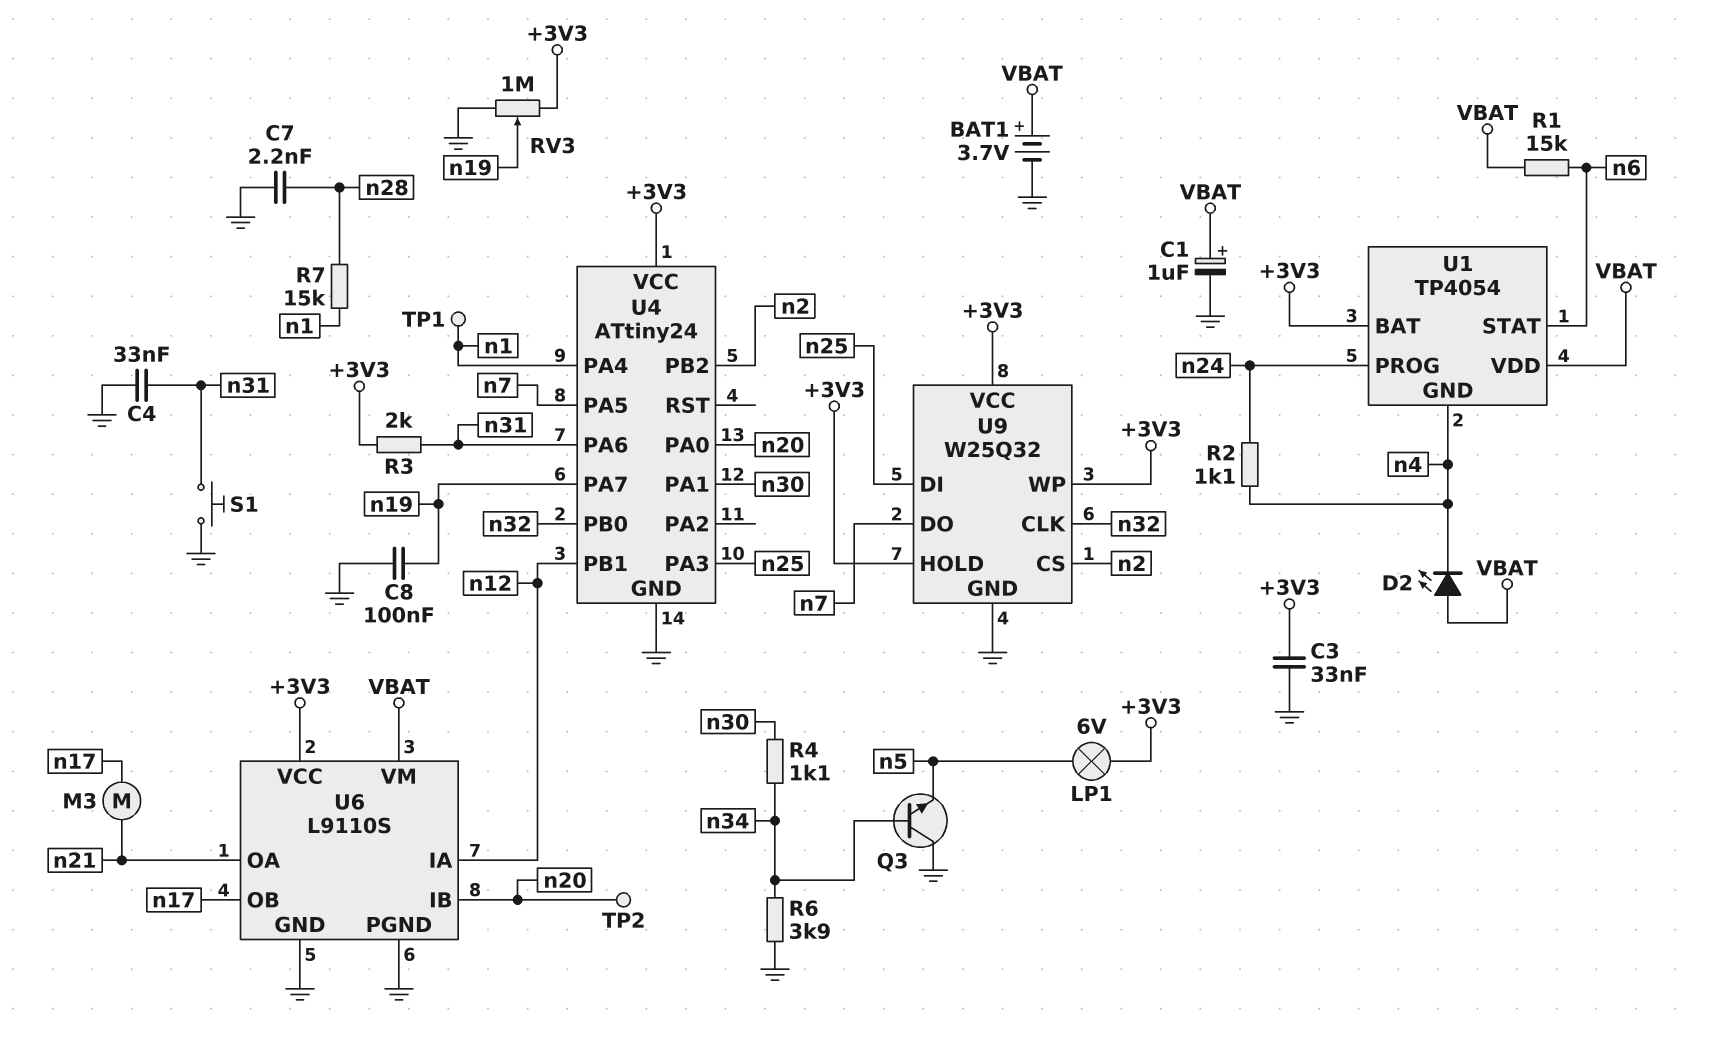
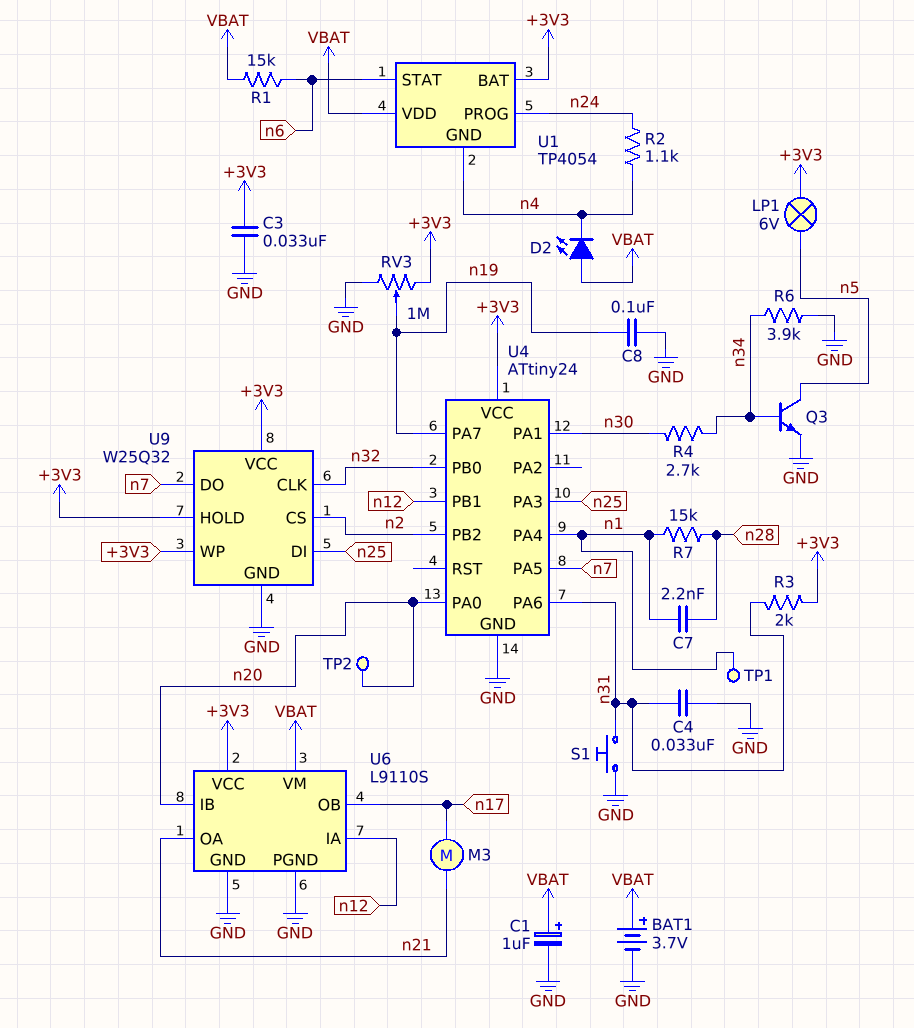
C7: 2.2nF (GND, n28) -> 2.2nF (n1, n28)
Q3: NPN (B n34, C GND, E n5) -> NPN (B n34, C n5, E GND)
R4: 1.1k (n30, n34) -> 2.7k (n30, n34)

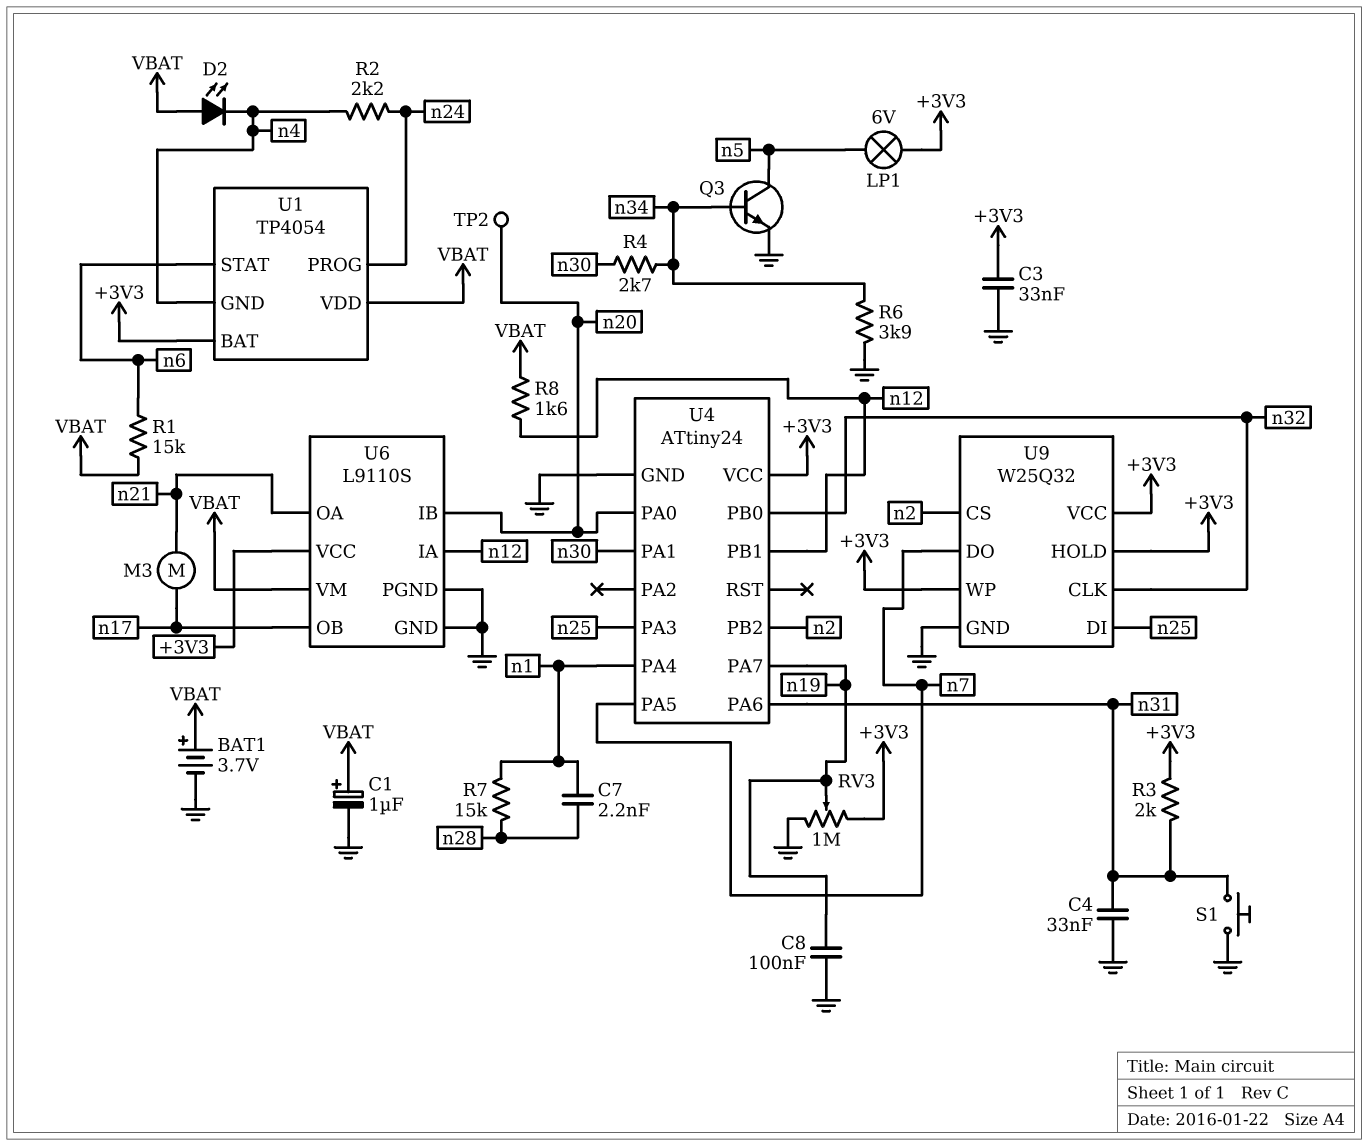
R2: 1.1k (n4, n24) -> 2.2k (n4, n24)
R8: none -> 1.6k (VBAT, n12)
TP1: test point (n1) -> none

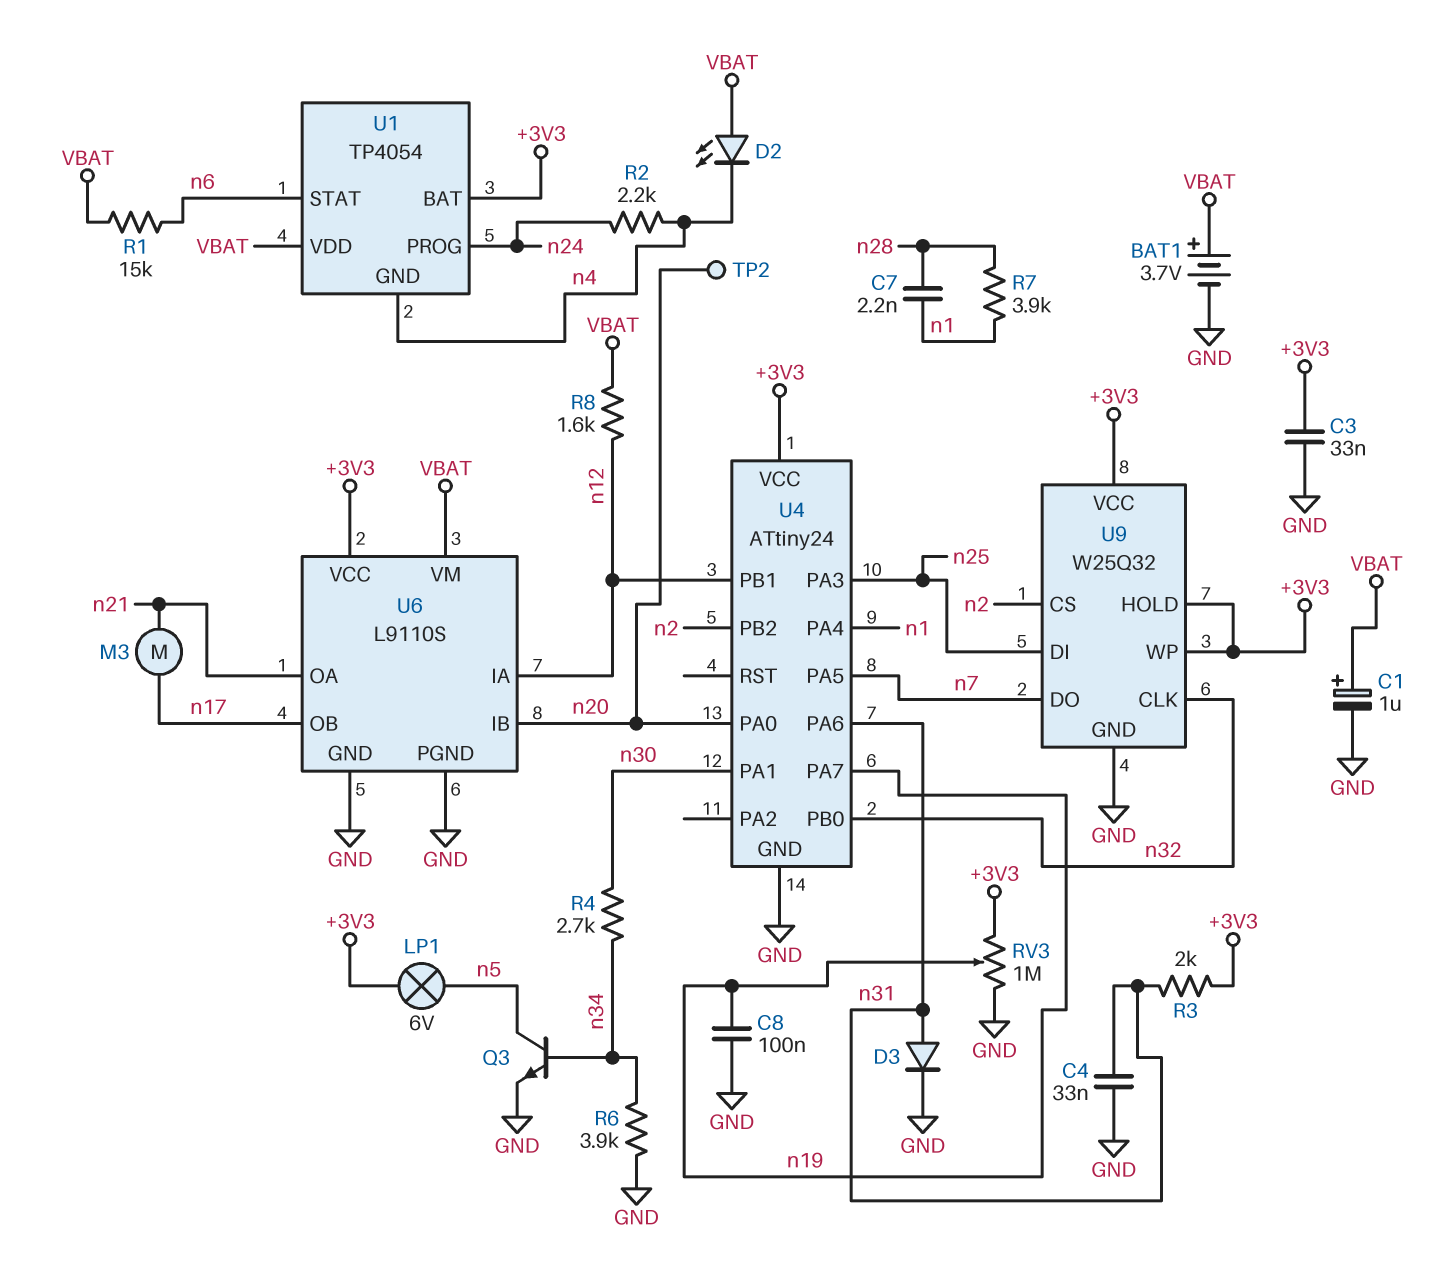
D3: none -> diode (A n31, K GND)
R7: 15k (n1, n28) -> 3.9k (n1, n28)
S1: button (GND, n31) -> none

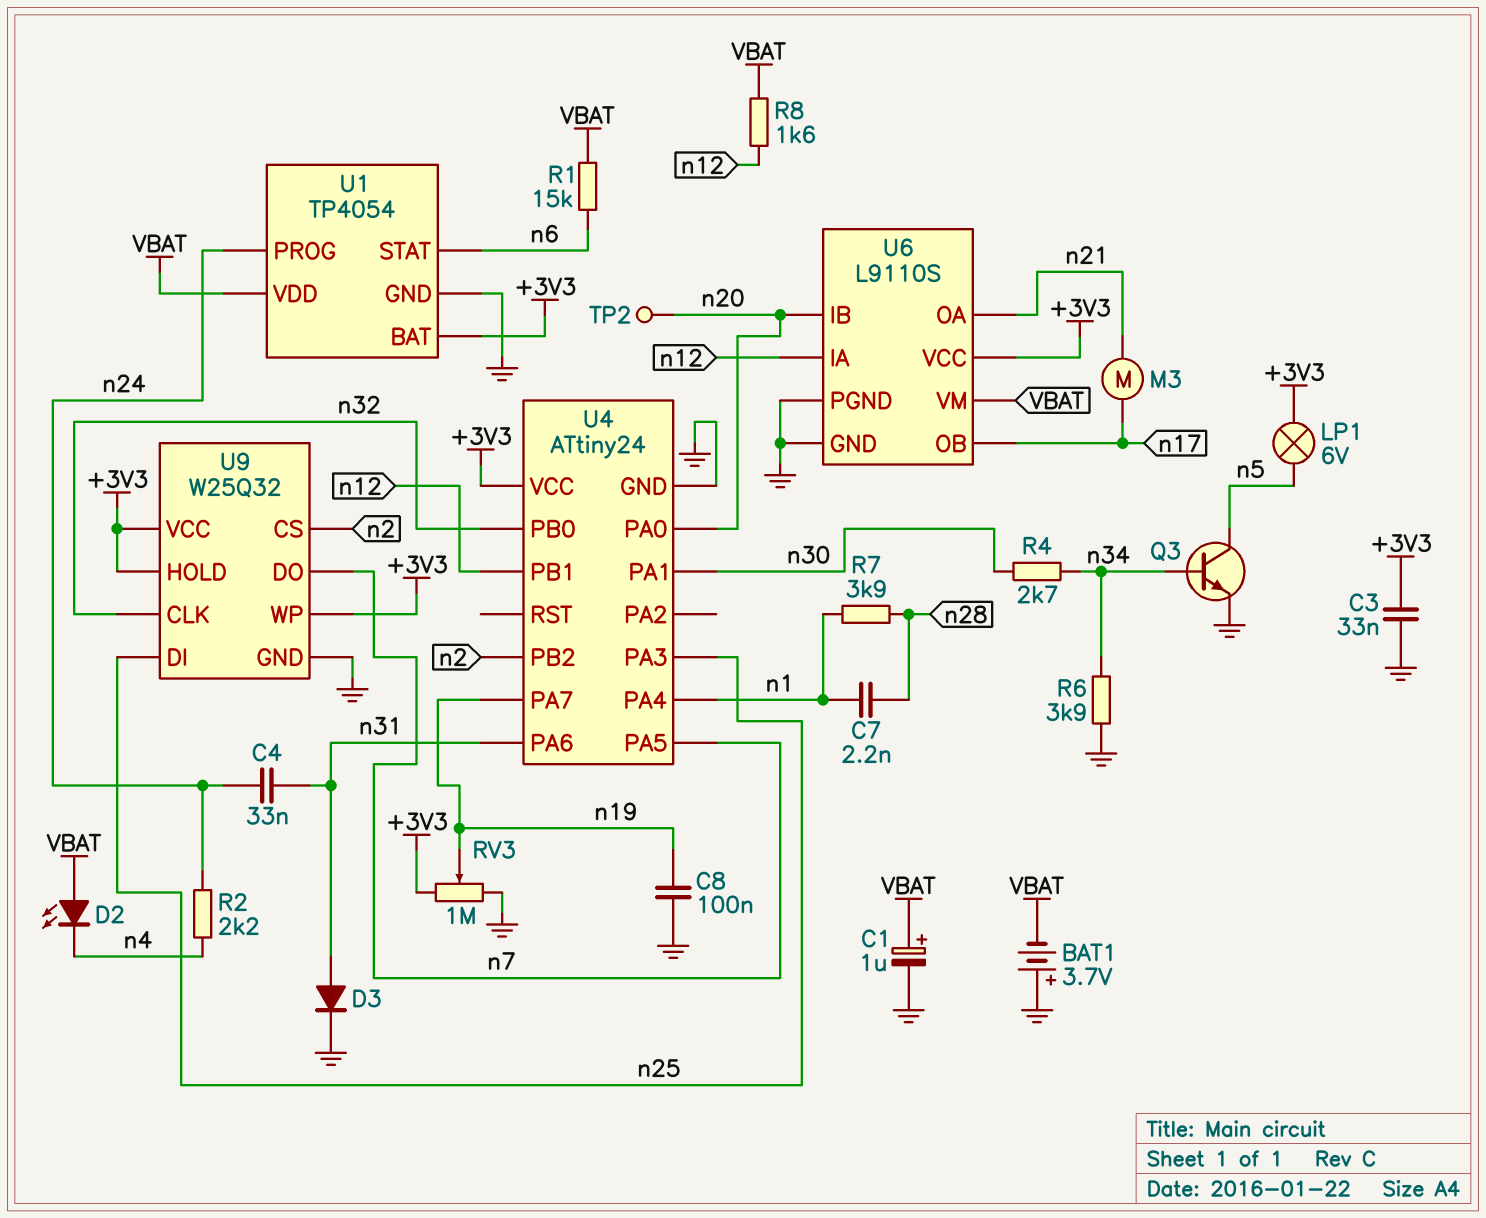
BAT1: 3.7V (plus VBAT, minus GND) -> 3.7V (plus GND, minus VBAT)
C4: 33nF (GND, n31) -> 33nF (n24, n31)
R3: 2k (+3V3, n31) -> none
U1 pin GND: n4 -> GND

